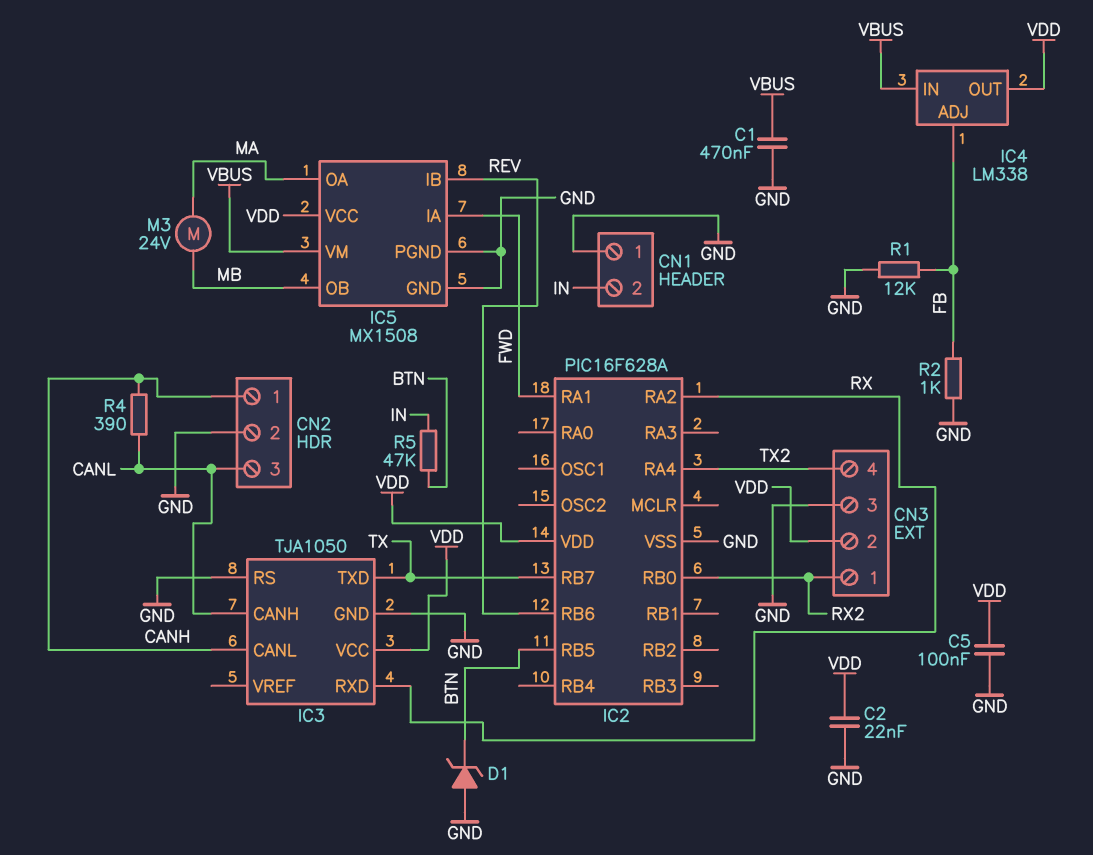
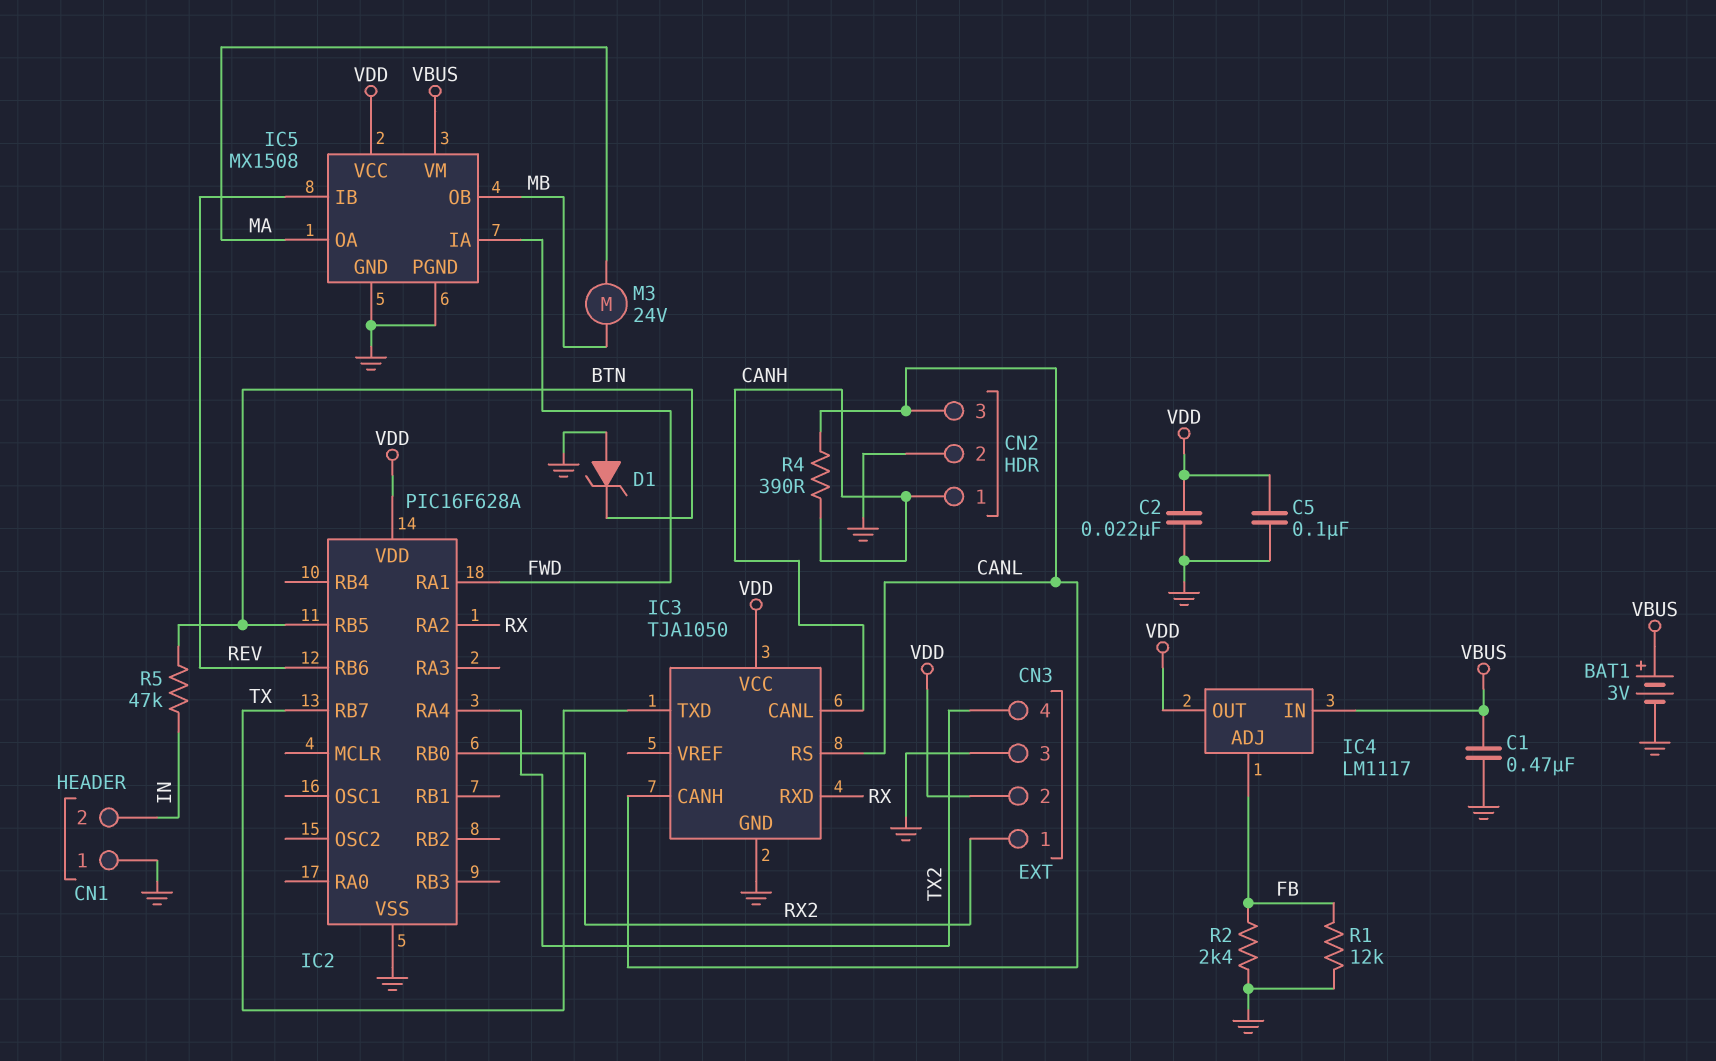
BAT1: none -> 3V (plus VBUS, minus GND)
IC3 pin RS: GND -> CANL
IC4: LM338 -> LM1117
R2: 1k (FB, GND) -> 2.4k (FB, GND)

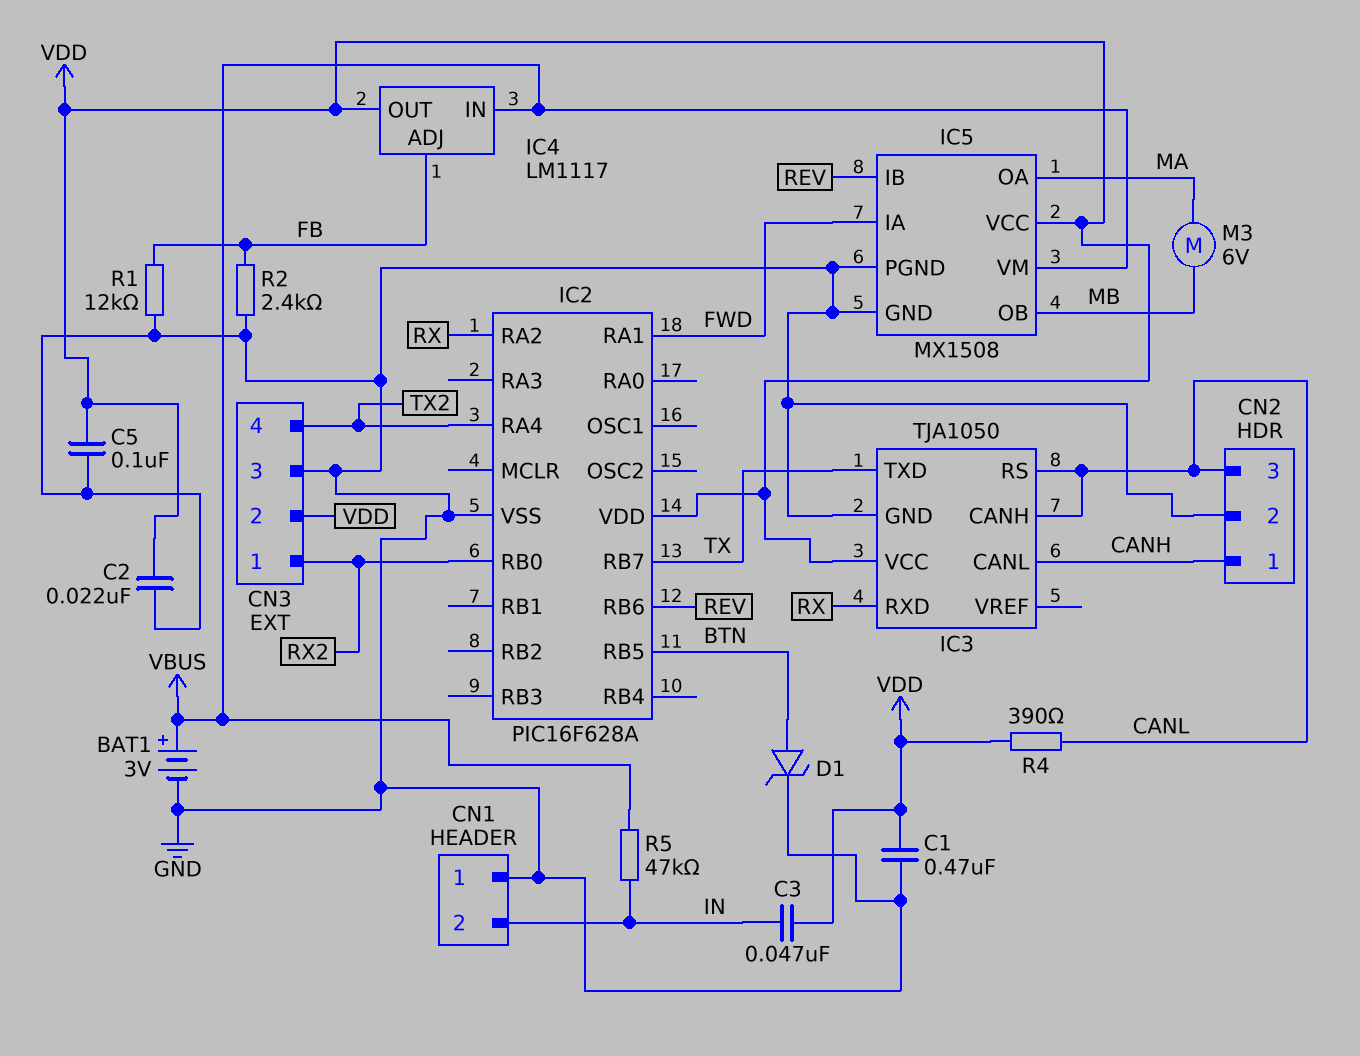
C1: 470nF (GND, VBUS) -> 470nF (GND, VDD)
C3: none -> 47nF (IN, VDD)
D1: zener (A GND, K BTN) -> zener (A BTN, K GND)
M3: motor 24V (MA, MB) -> motor 6V (MA, MB)
R4: 390 (CANH, CANL) -> 390 (CANL, VDD)
R5: 47k (BTN, IN) -> 47k (IN, VBUS)

